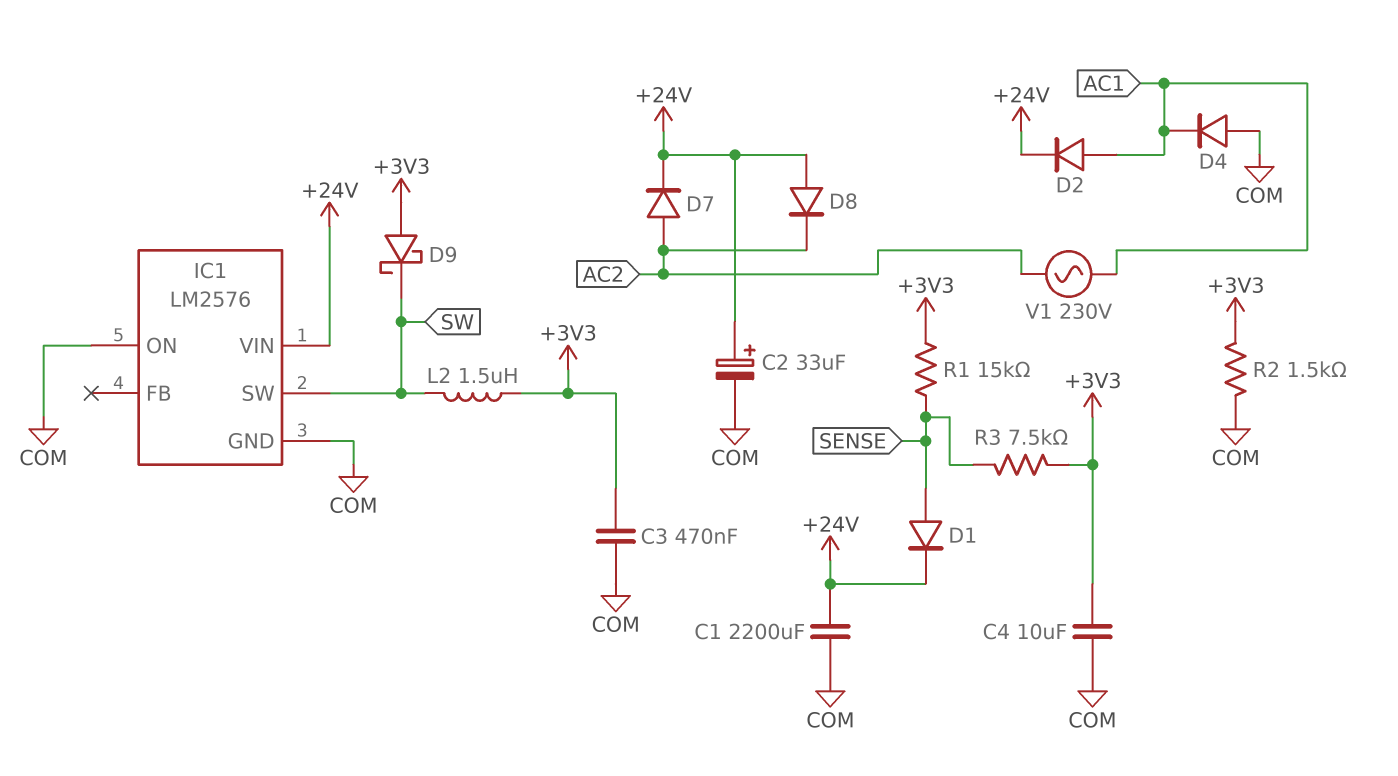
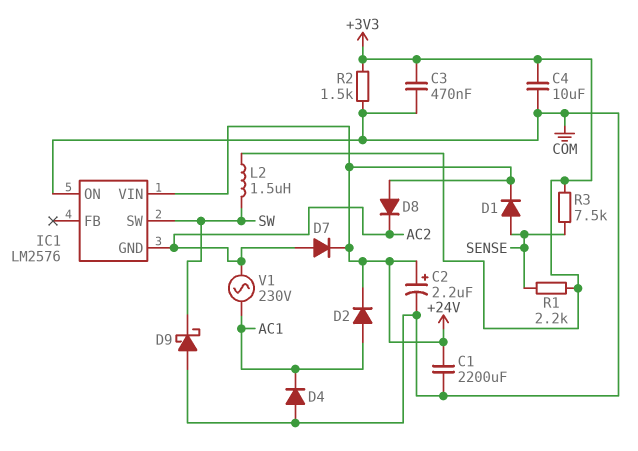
C2: 33uF (plus +24V, minus COM) -> 2.2uF (plus +24V, minus COM)
D9: schottky (A +3V3, K SW) -> schottky (A COM, K SW)
IC1 pin GND: COM -> AC2
R1: 15k (+3V3, SENSE) -> 2.2k (+3V3, SENSE)

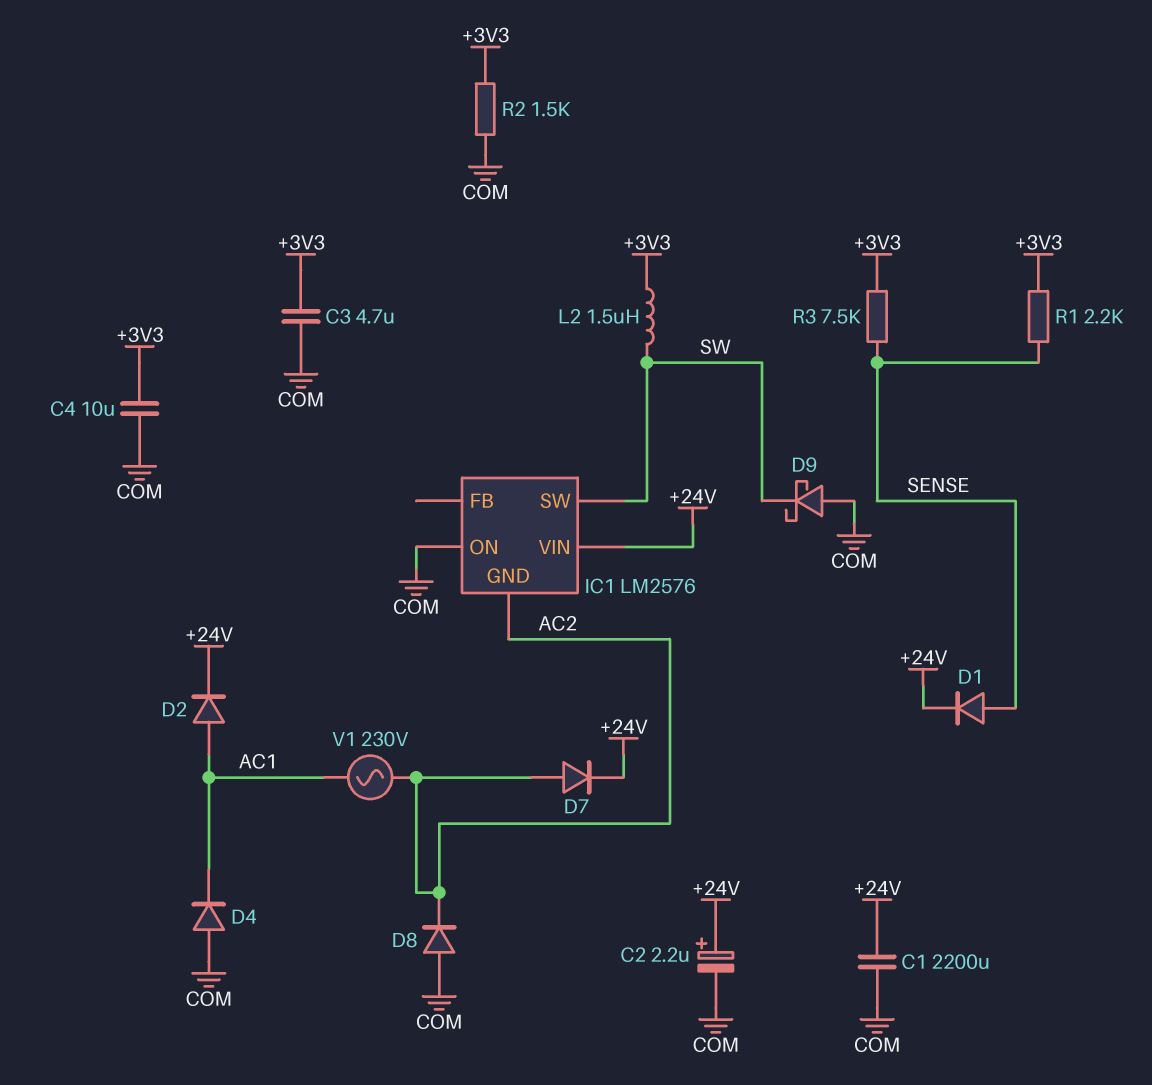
C3: 470nF (+3V3, COM) -> 4.7uF (+3V3, COM)
D8: diode (A +24V, K AC2) -> diode (A COM, K AC2)

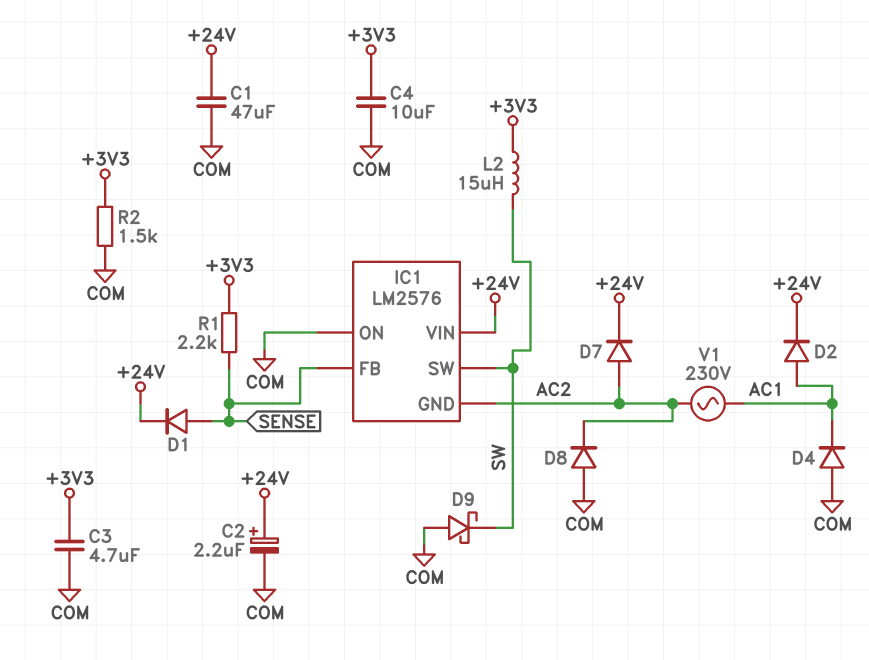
C1: 2200uF (+24V, COM) -> 47uF (+24V, COM)
IC1 pin FB: none -> SENSE
L2: 1.5uH (+3V3, SW) -> 15uH (+3V3, SW)
R3: 7.5k (+3V3, SENSE) -> none

